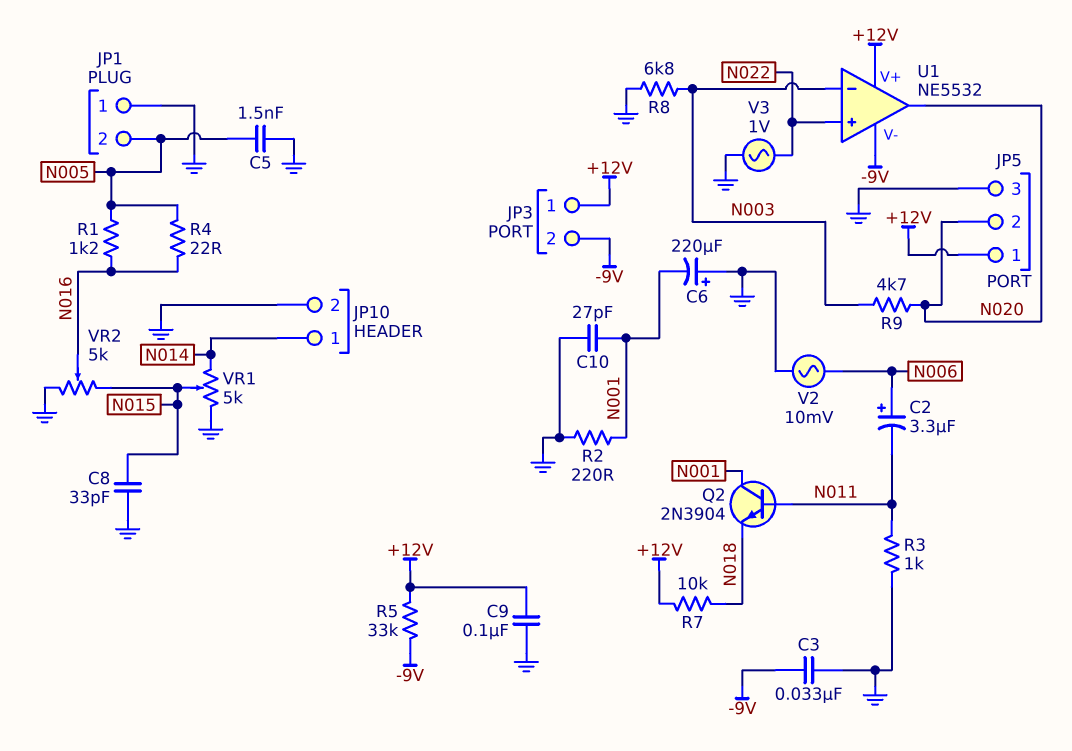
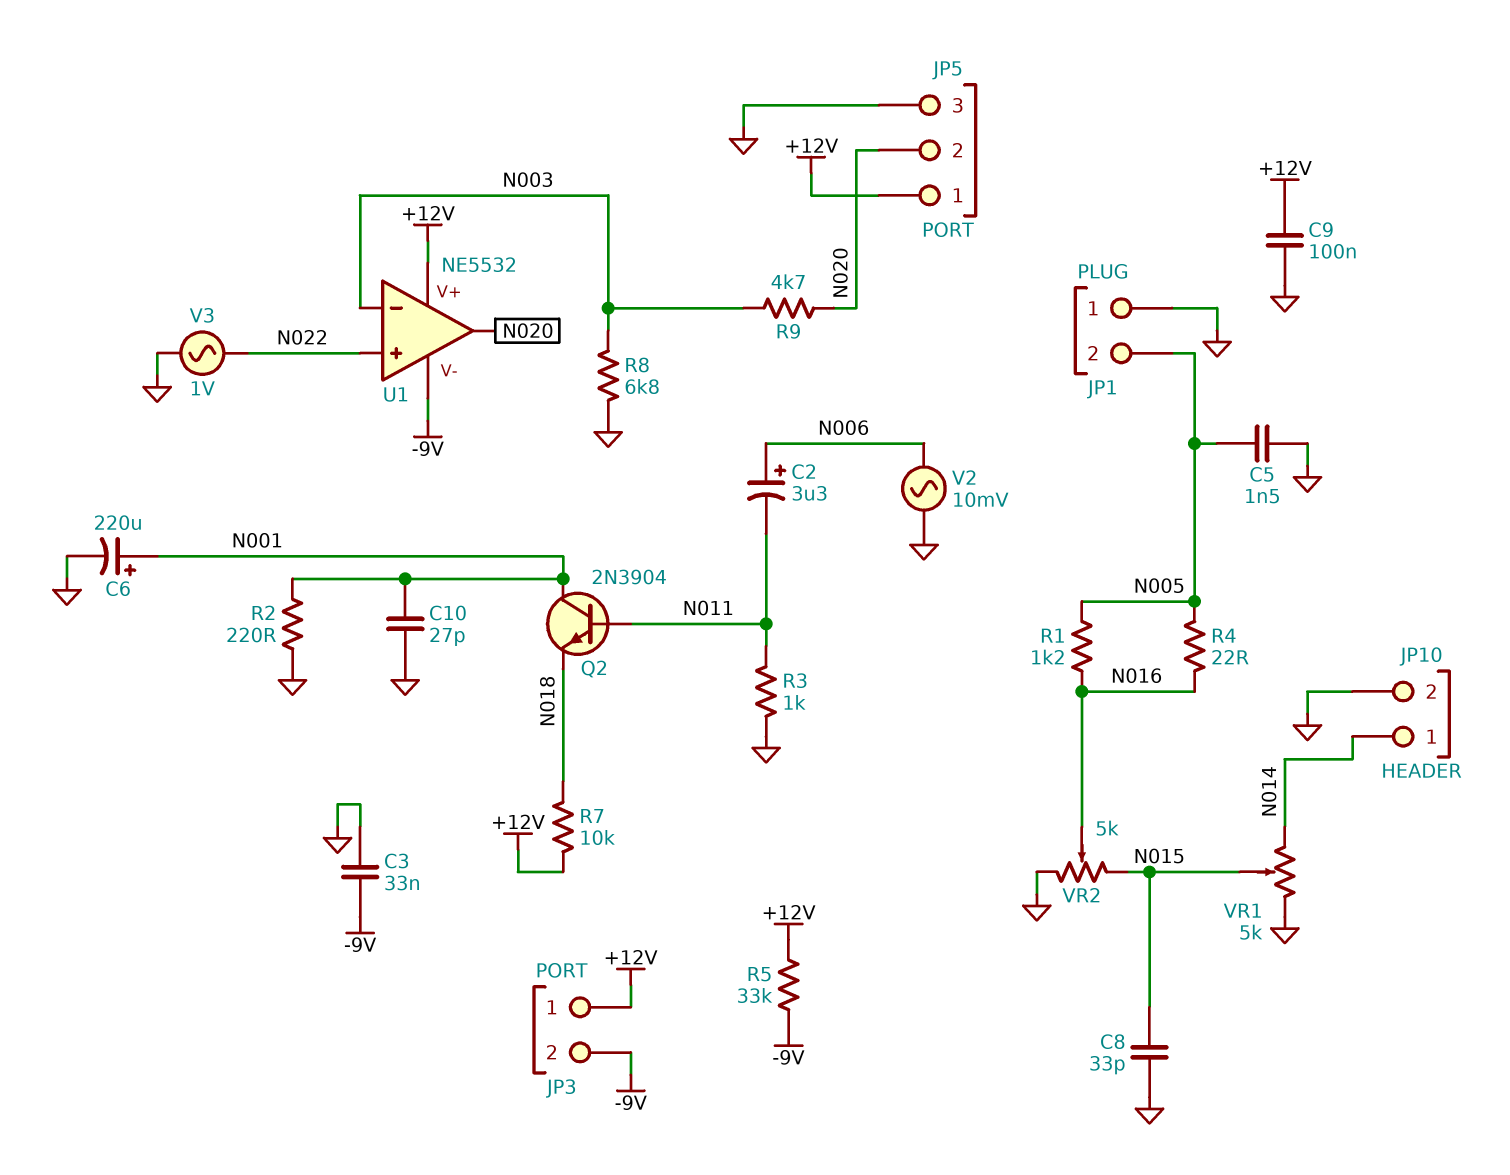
C6: 220uF (plus GND, minus N001) -> 220uF (plus N001, minus GND)

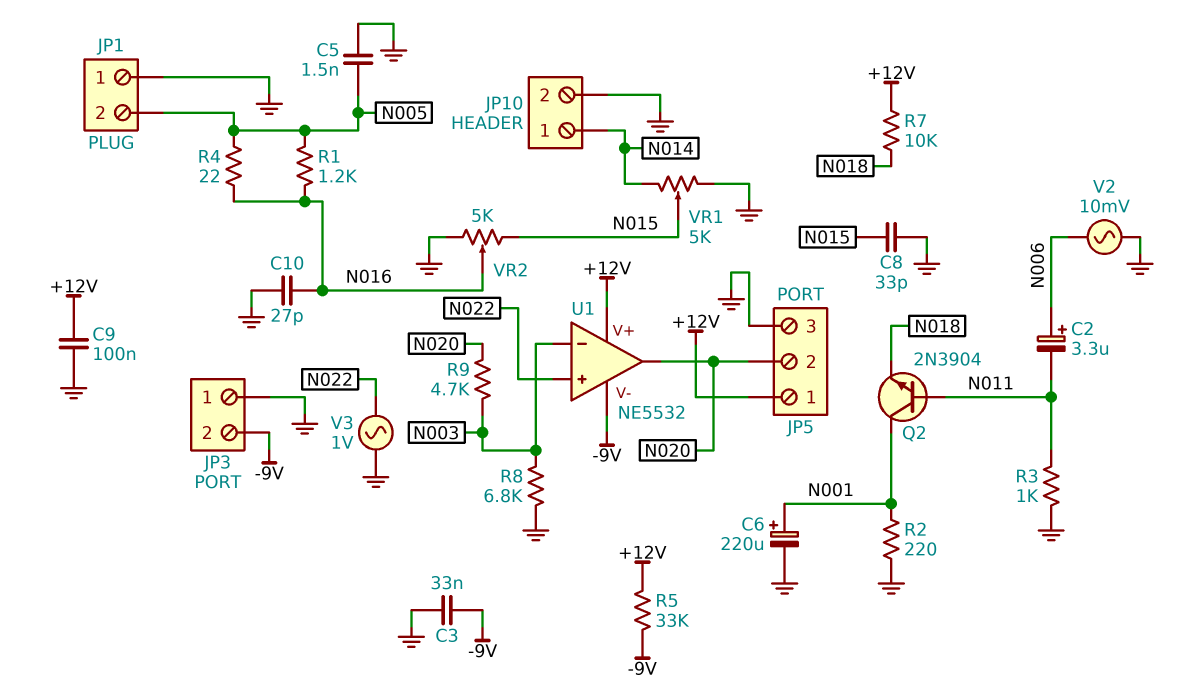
C10: 27pF (GND, N001) -> 27pF (GND, N016)
JP3 pin 1: +12V -> GND

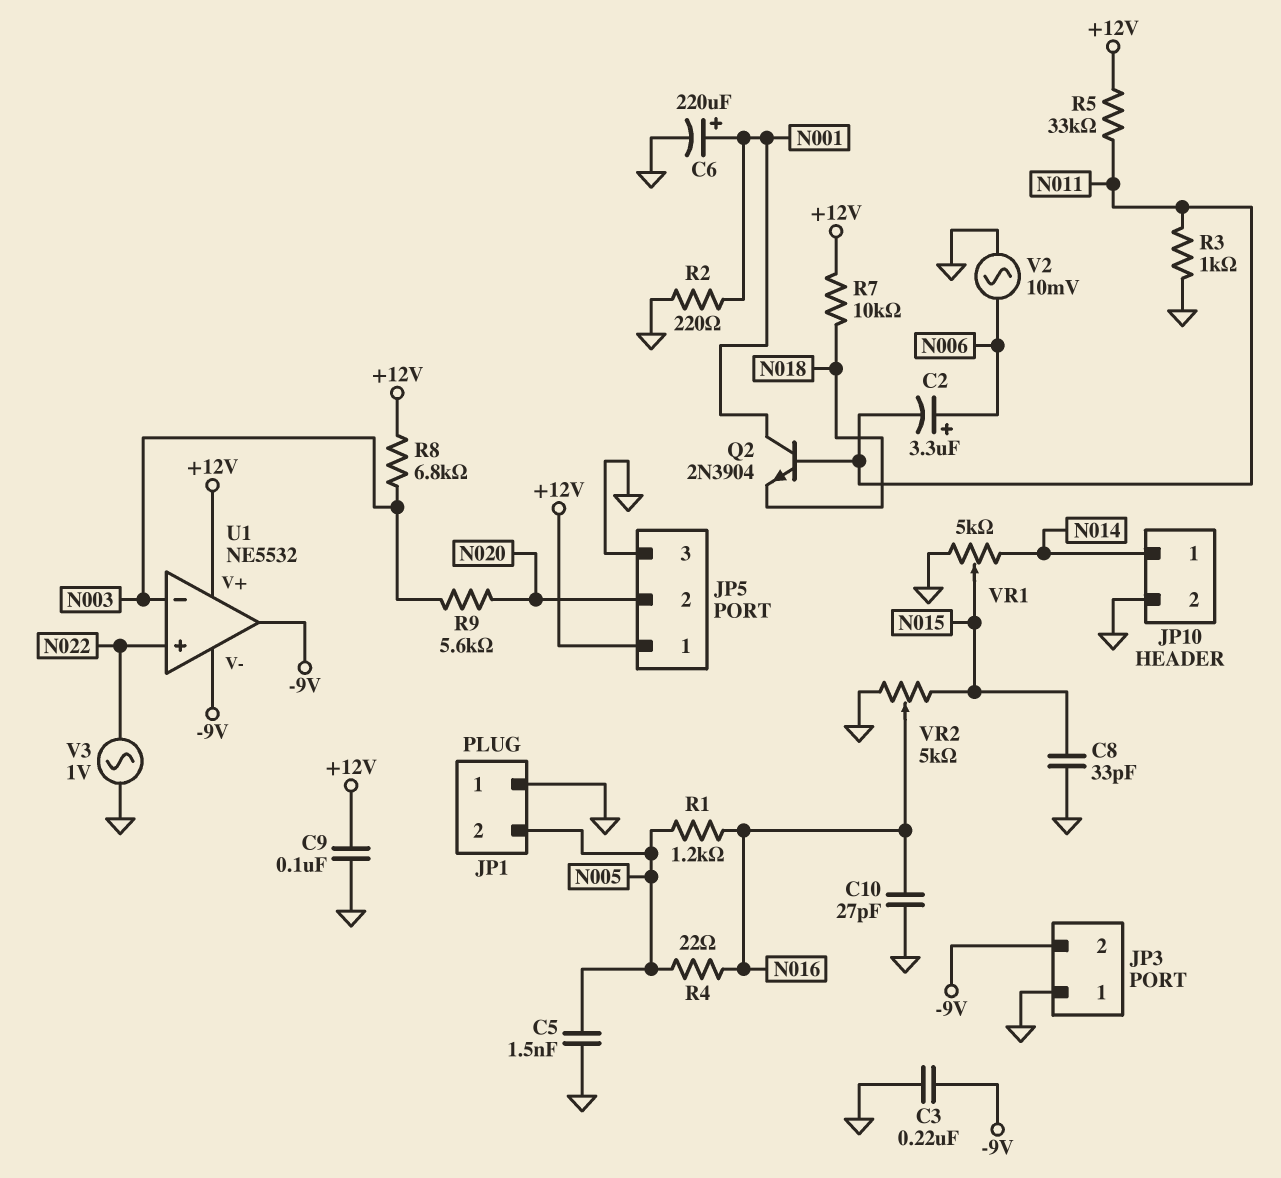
C3: 33nF (-9V, GND) -> 220nF (-9V, GND)
R5: 33k (+12V, -9V) -> 33k (+12V, N011)
R8: 6.8k (GND, N003) -> 6.8k (+12V, N003)
R9: 4.7k (N003, N020) -> 5.6k (N003, N020)
U1 pin out: N020 -> -9V

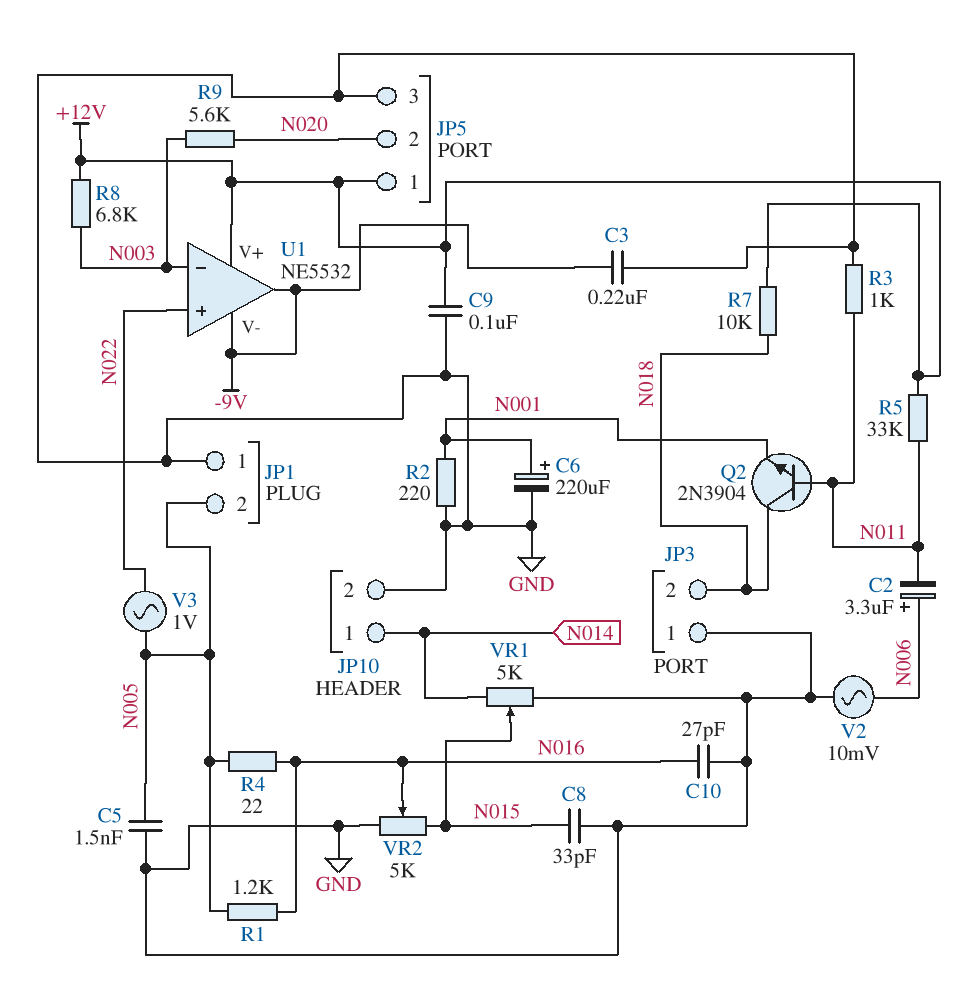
JP3 pin 2: -9V -> N018
Q2: NPN 2N3904 (B N011, C N001, E N018) -> NPN 2N3904 (B N011, C N018, E N001)
V3: AC 1V (GND, N022) -> AC 1V (N005, N022)

